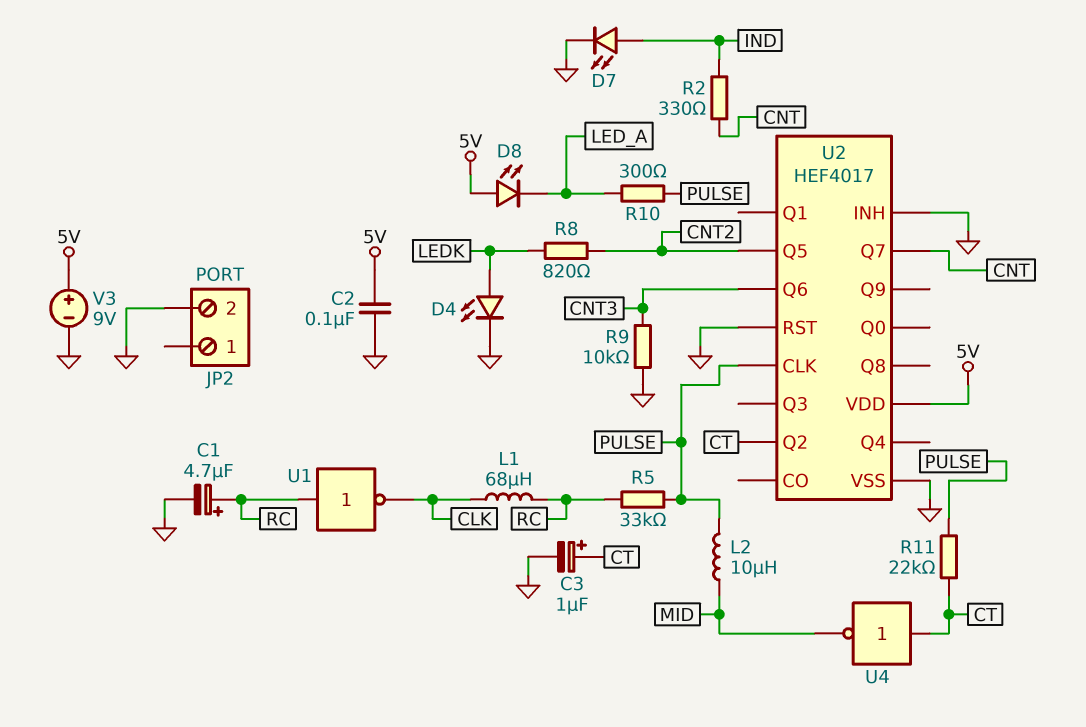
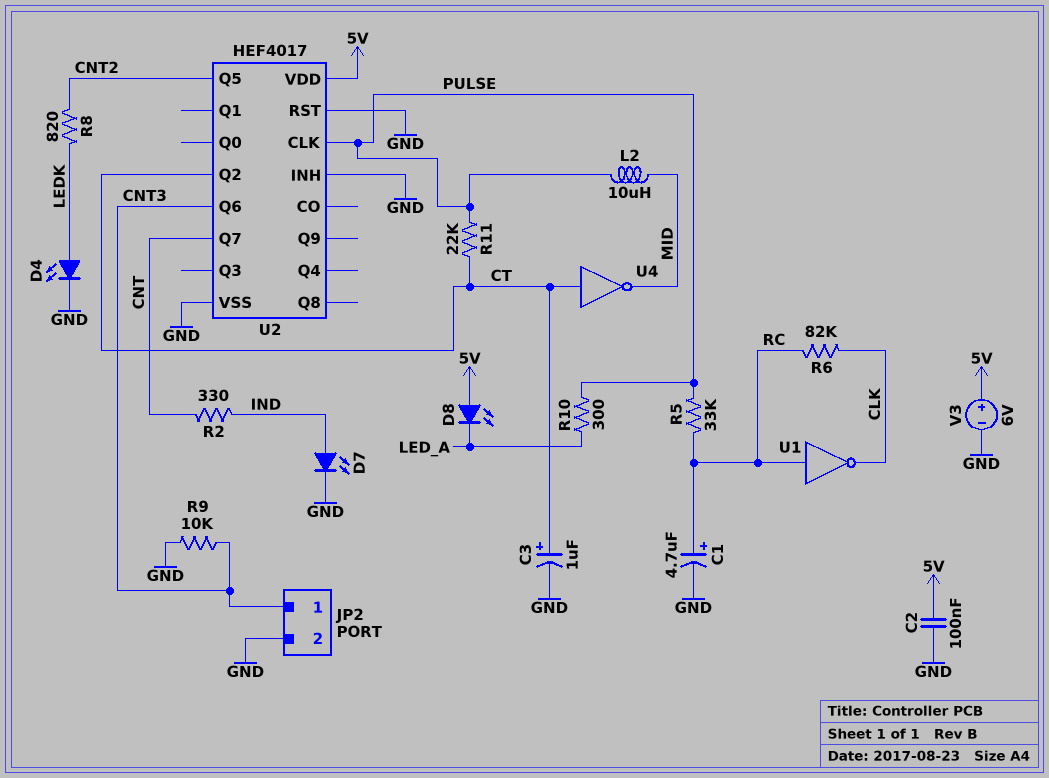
JP2 pin 1: none -> CNT3
L1: 68uH (CLK, RC) -> none
R6: none -> 82k (CLK, RC)
V3: 9V (plus 5V, minus GND) -> 6V (plus 5V, minus GND)

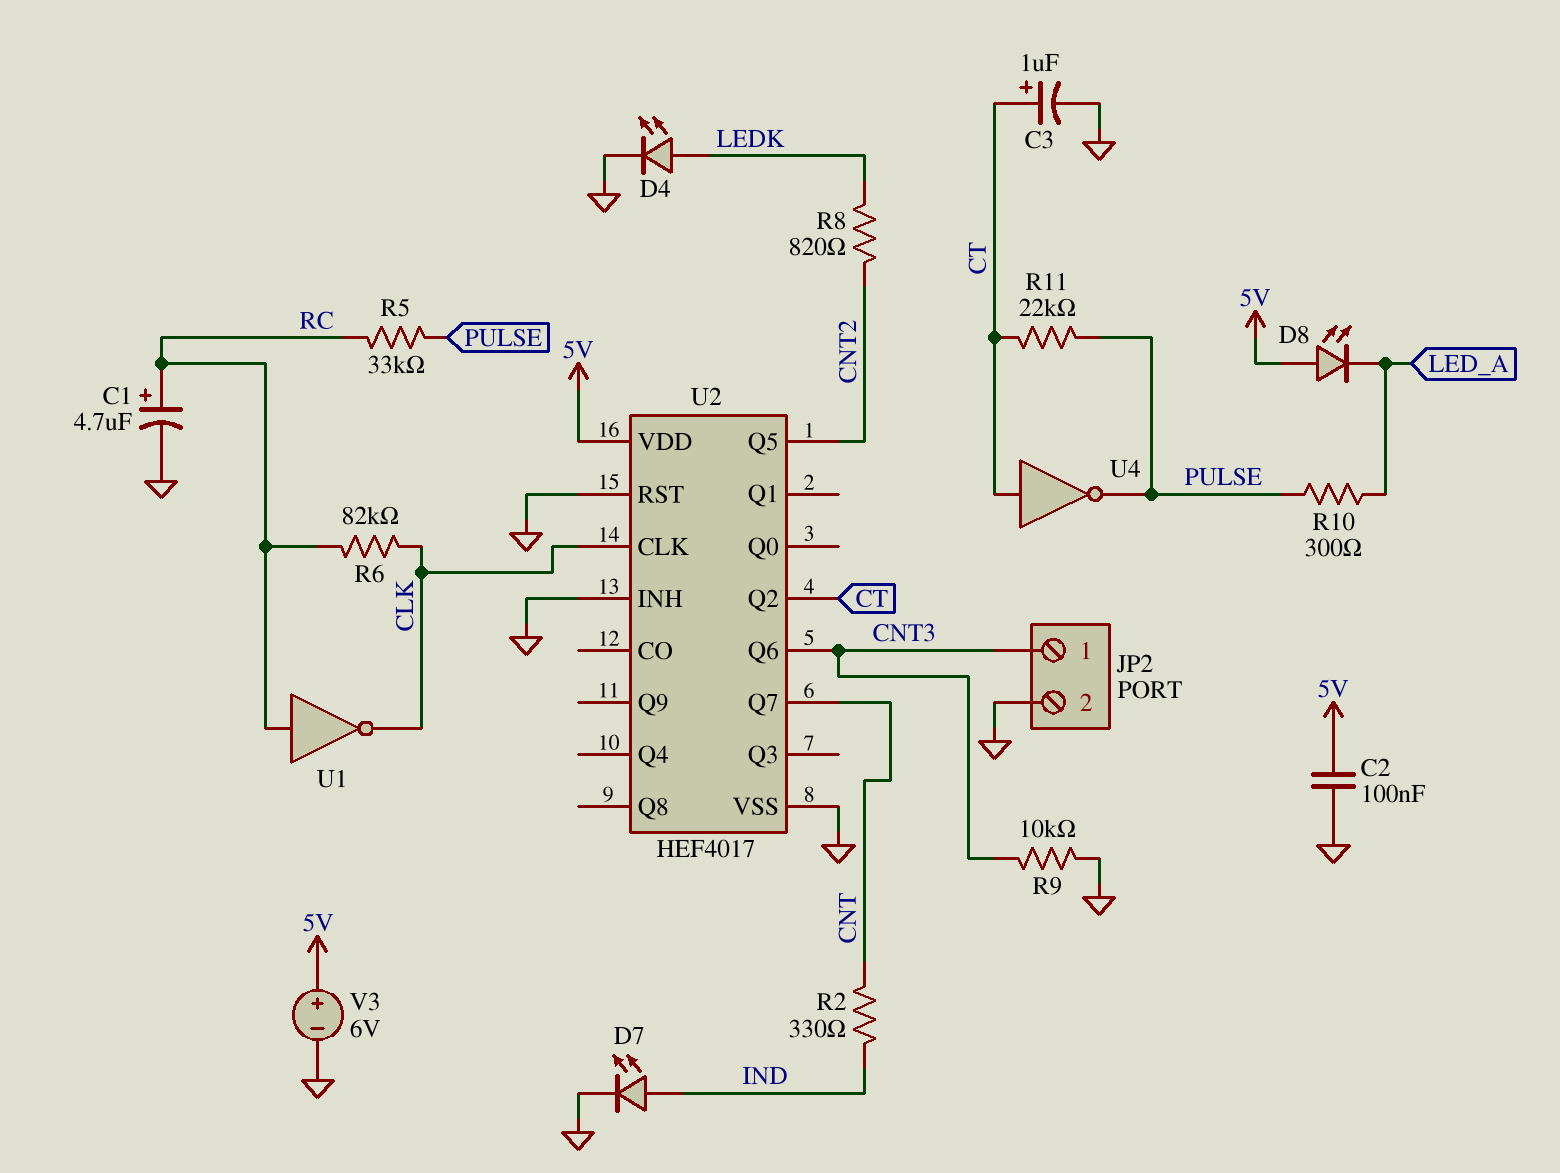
L2: 10uH (MID, PULSE) -> none
U2 pin CLK: PULSE -> CLK
U4: NOT (in CT, out MID) -> NOT (in CT, out PULSE)

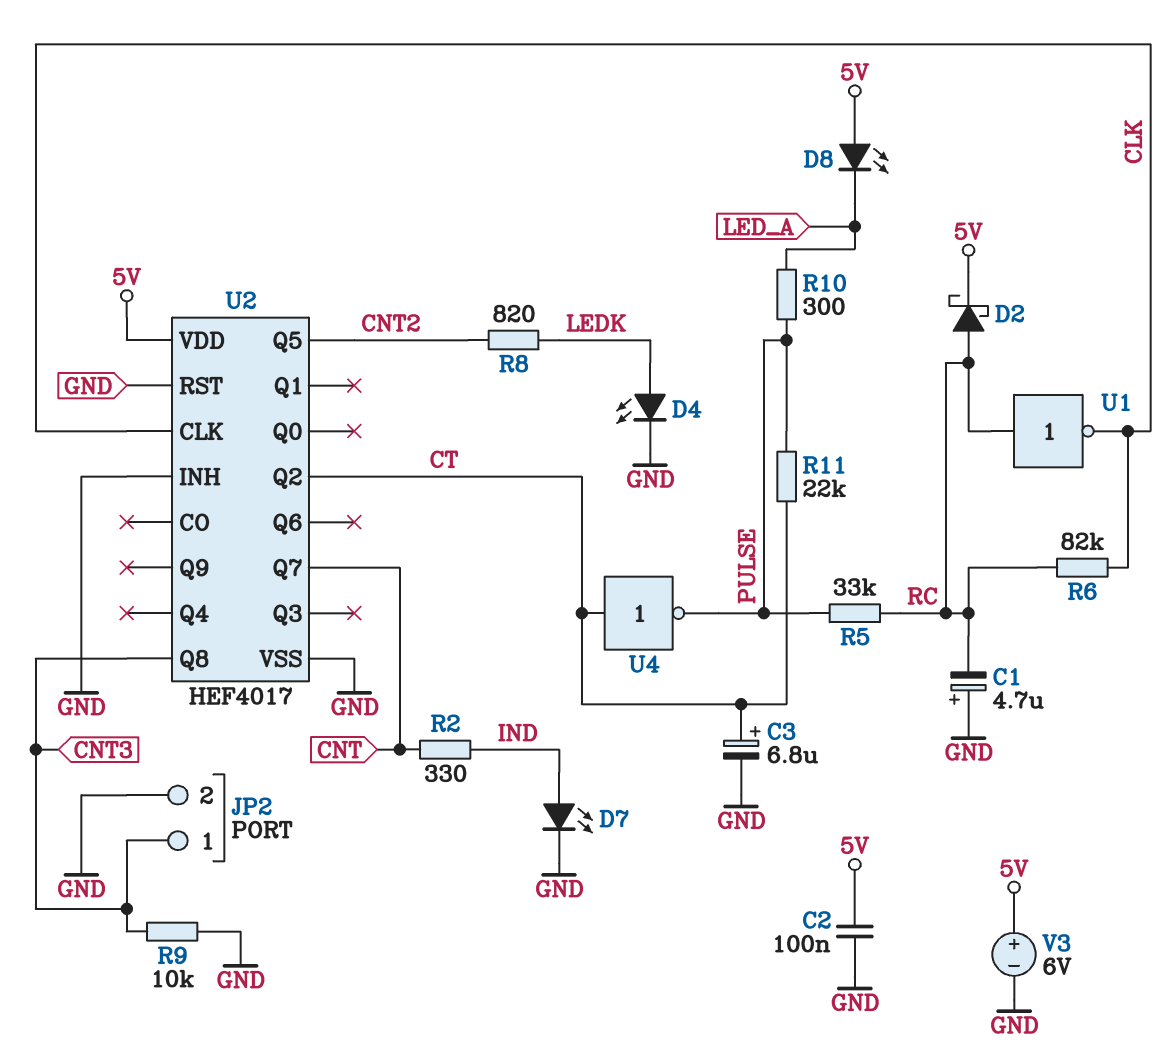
C1: 4.7uF (plus RC, minus GND) -> 4.7uF (plus GND, minus RC)
C3: 1uF (plus CT, minus GND) -> 6.8uF (plus CT, minus GND)
D2: none -> schottky (A RC, K 5V)
U2 pin Q6: CNT3 -> none
U2 pin Q8: none -> CNT3

